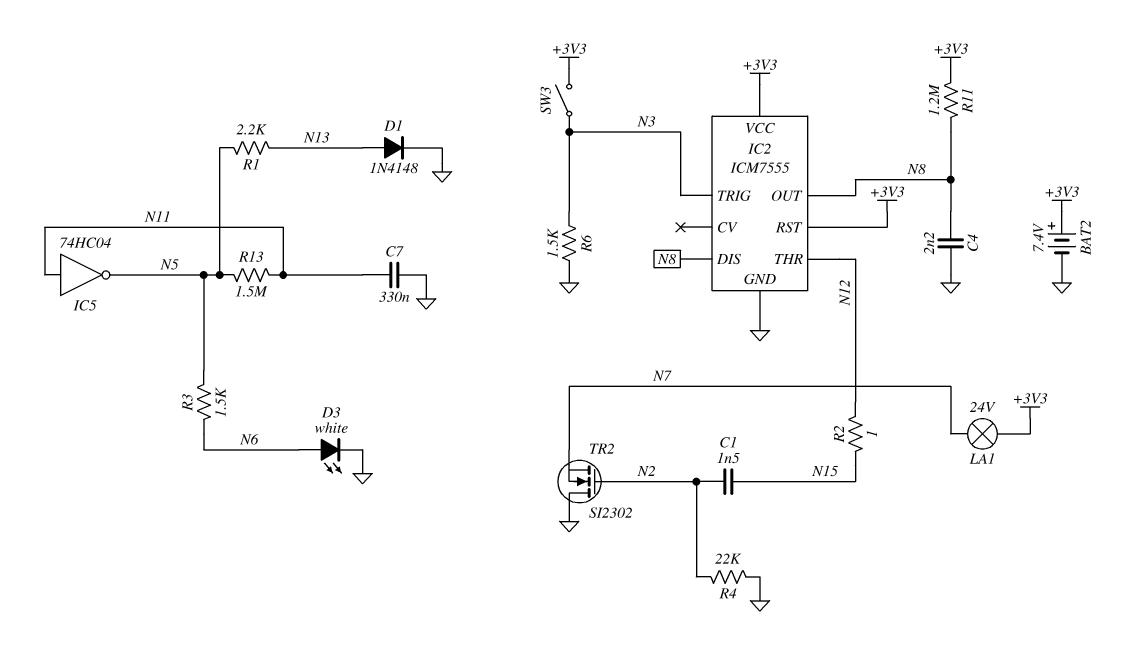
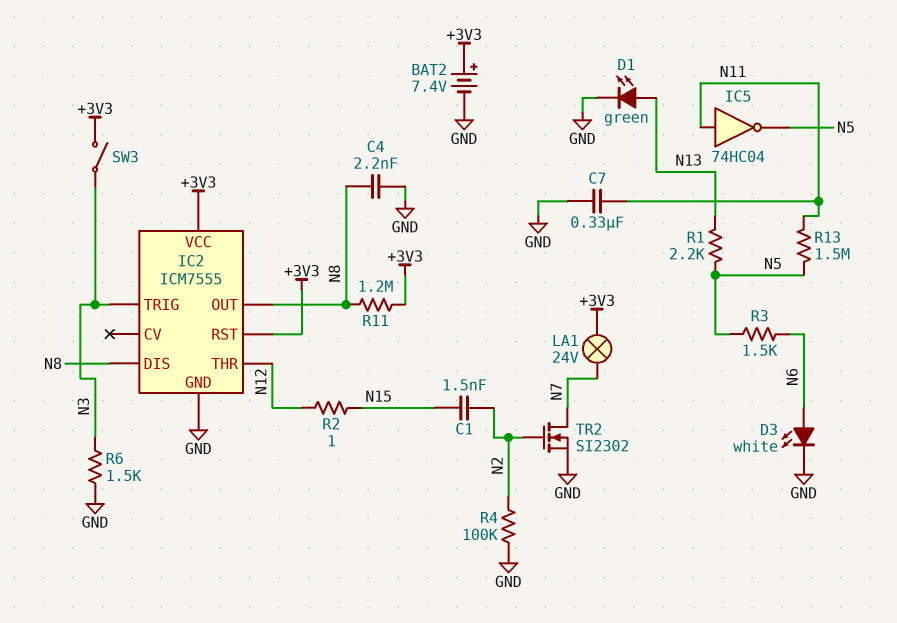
D1: diode 1N4148 (A N13, K GND) -> LED green (A N13, K GND)
R4: 22k (GND, N2) -> 100k (GND, N2)
TR2: NMOS SI2302 (G N2, D GND, S N7) -> NMOS SI2302 (G N2, D N7, S GND)

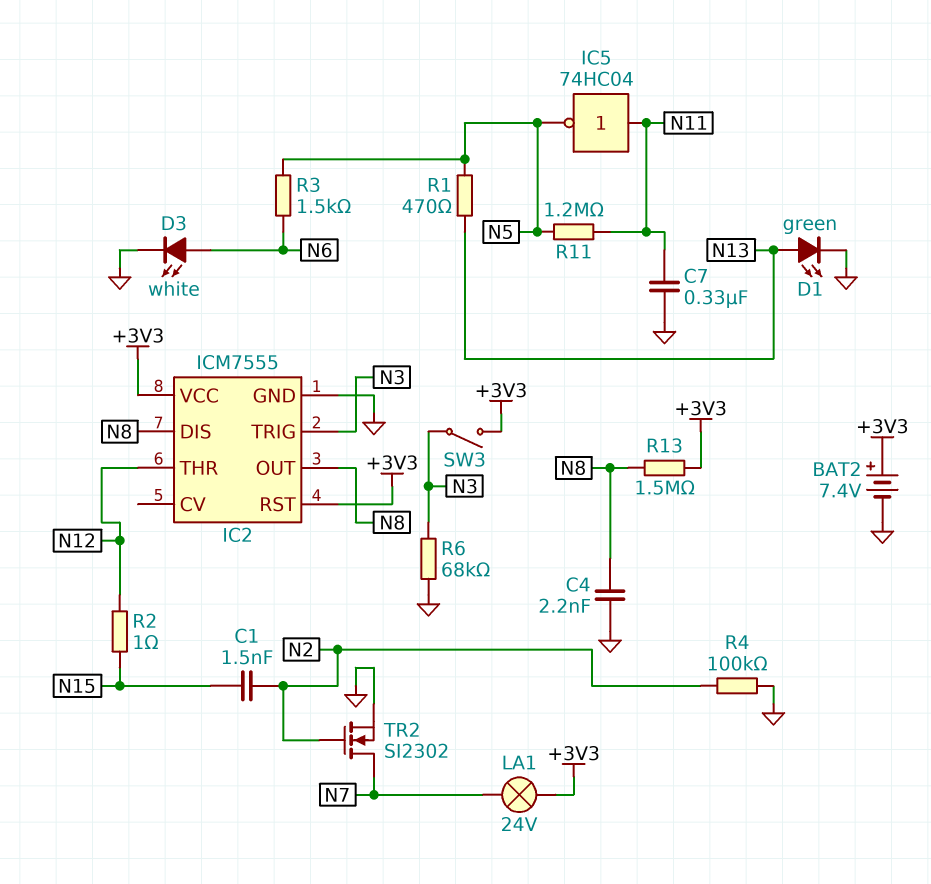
R1: 2.2k (N5, N13) -> 470 (N5, N13)
R6: 1.5k (GND, N3) -> 68k (GND, N3)
R11: 1.2M (+3V3, N8) -> 1.2M (N5, N11)
R13: 1.5M (N5, N11) -> 1.5M (+3V3, N8)

